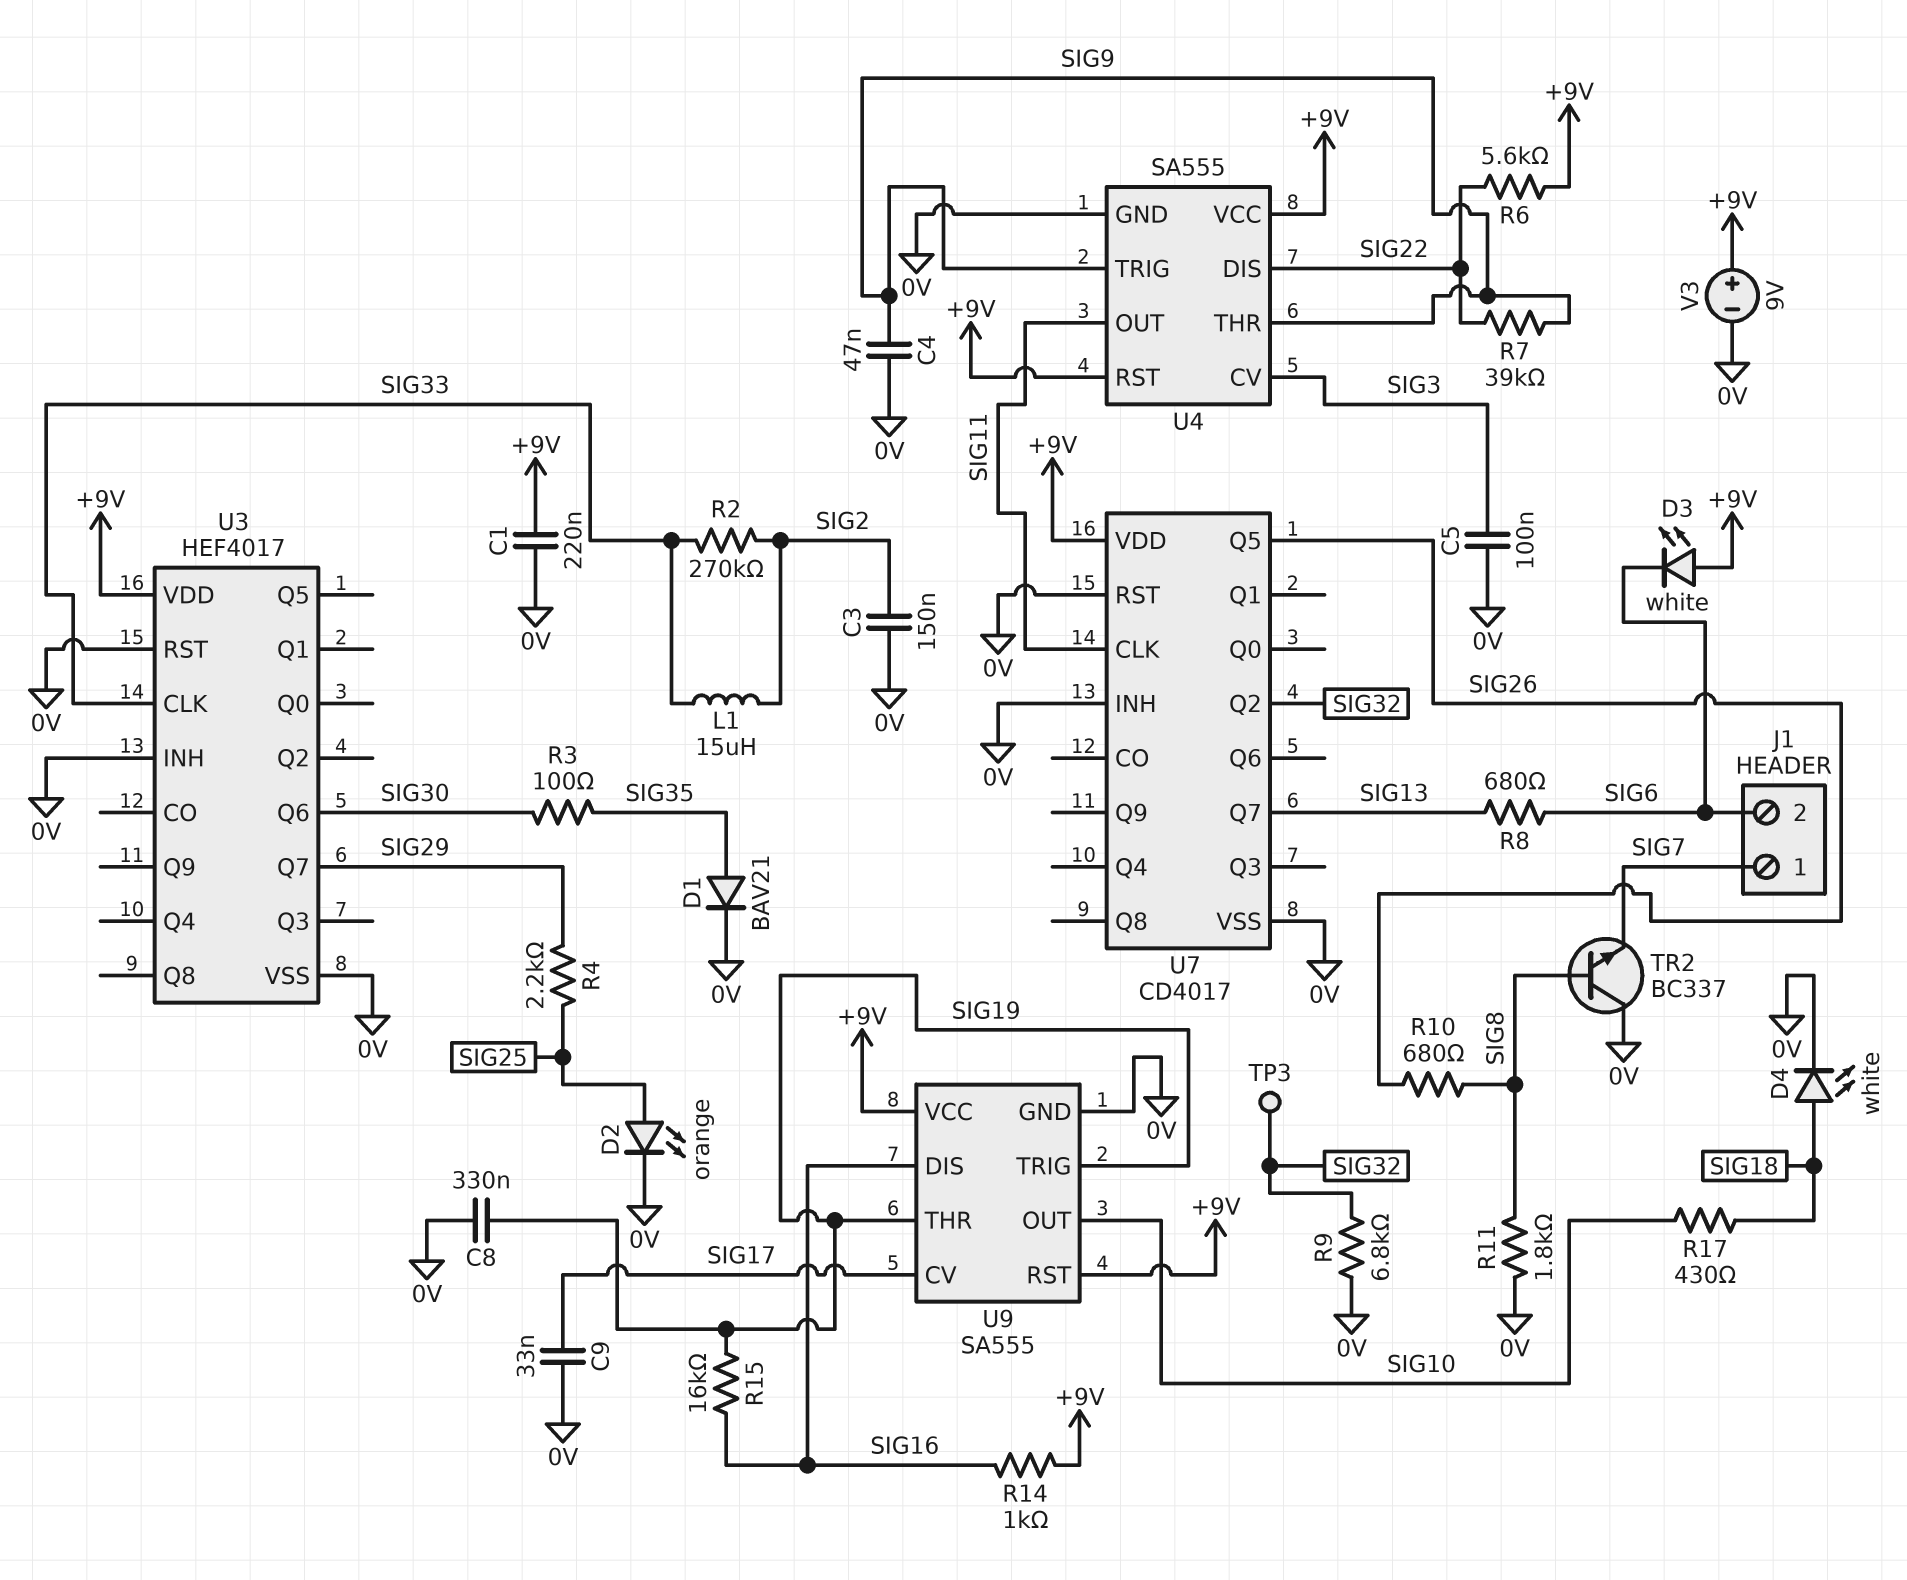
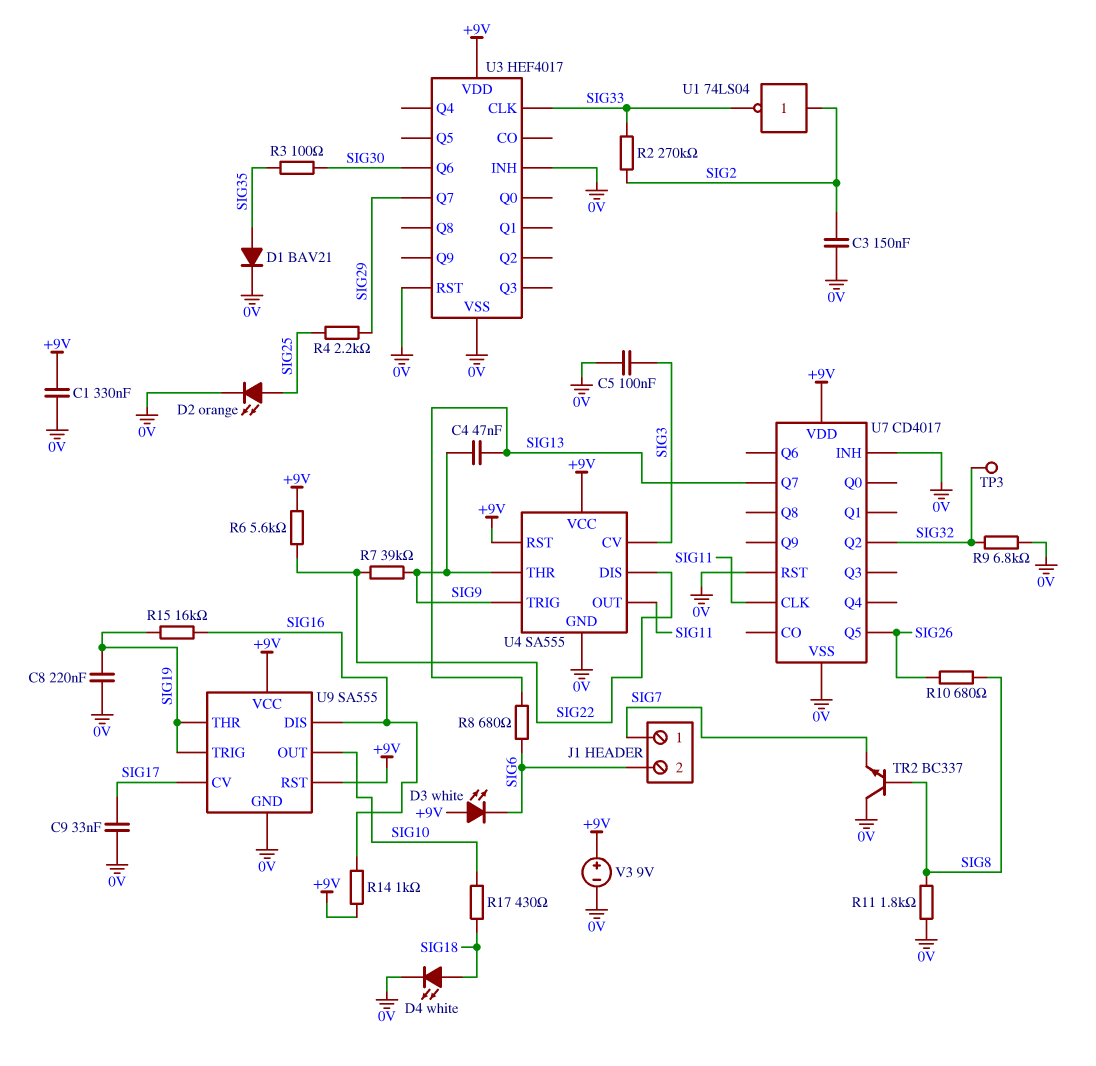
C1: 220nF (+9V, 0V) -> 330nF (+9V, 0V)
C4: 47nF (0V, SIG9) -> 47nF (SIG9, SIG13)
C8: 330nF (0V, SIG19) -> 220nF (0V, SIG19)
L1: 15uH (SIG2, SIG33) -> none
U1: none -> NOT 74LS04 (in SIG2, out SIG33)

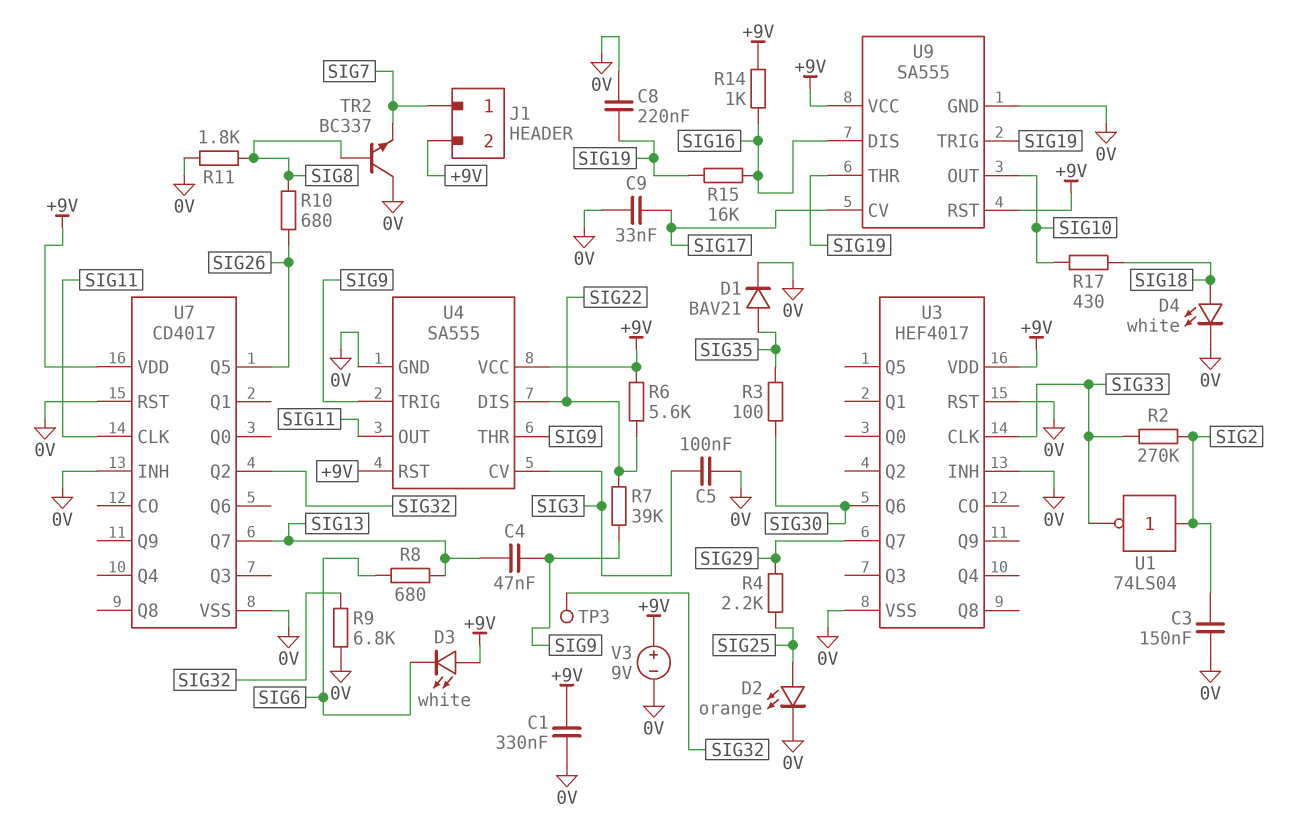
J1 pin 2: SIG6 -> +9V

